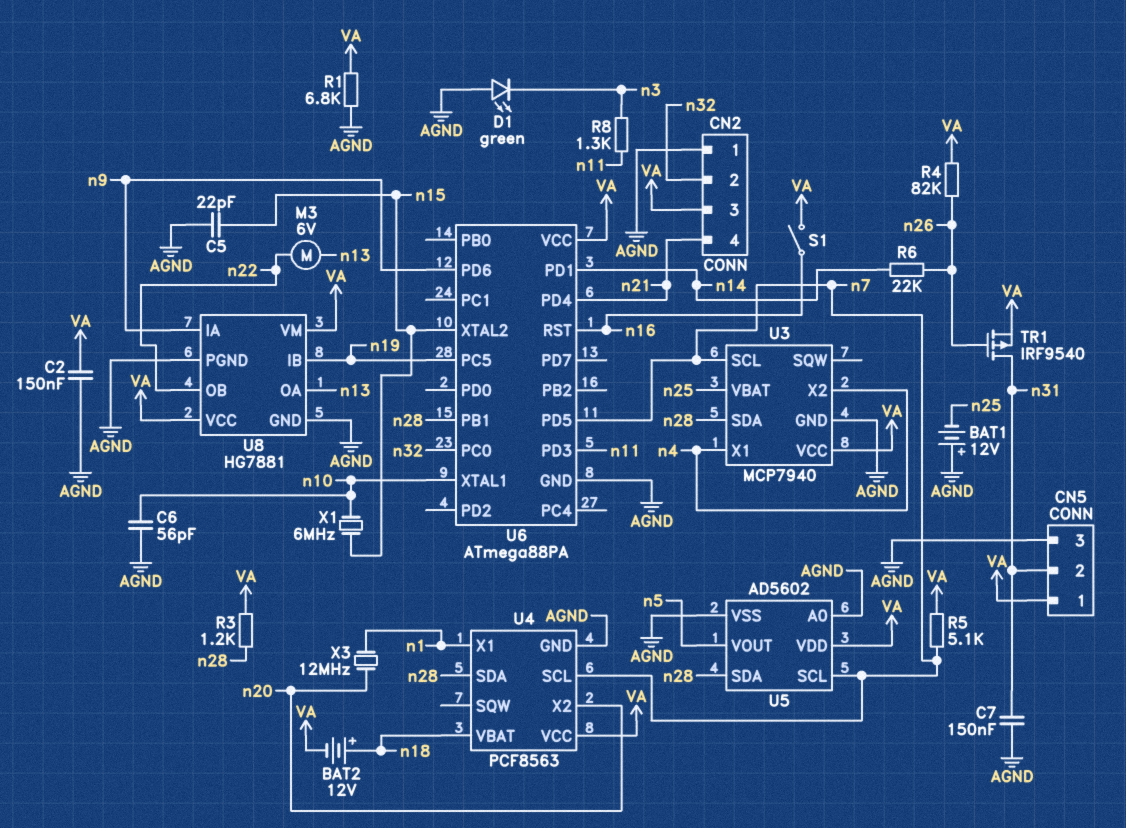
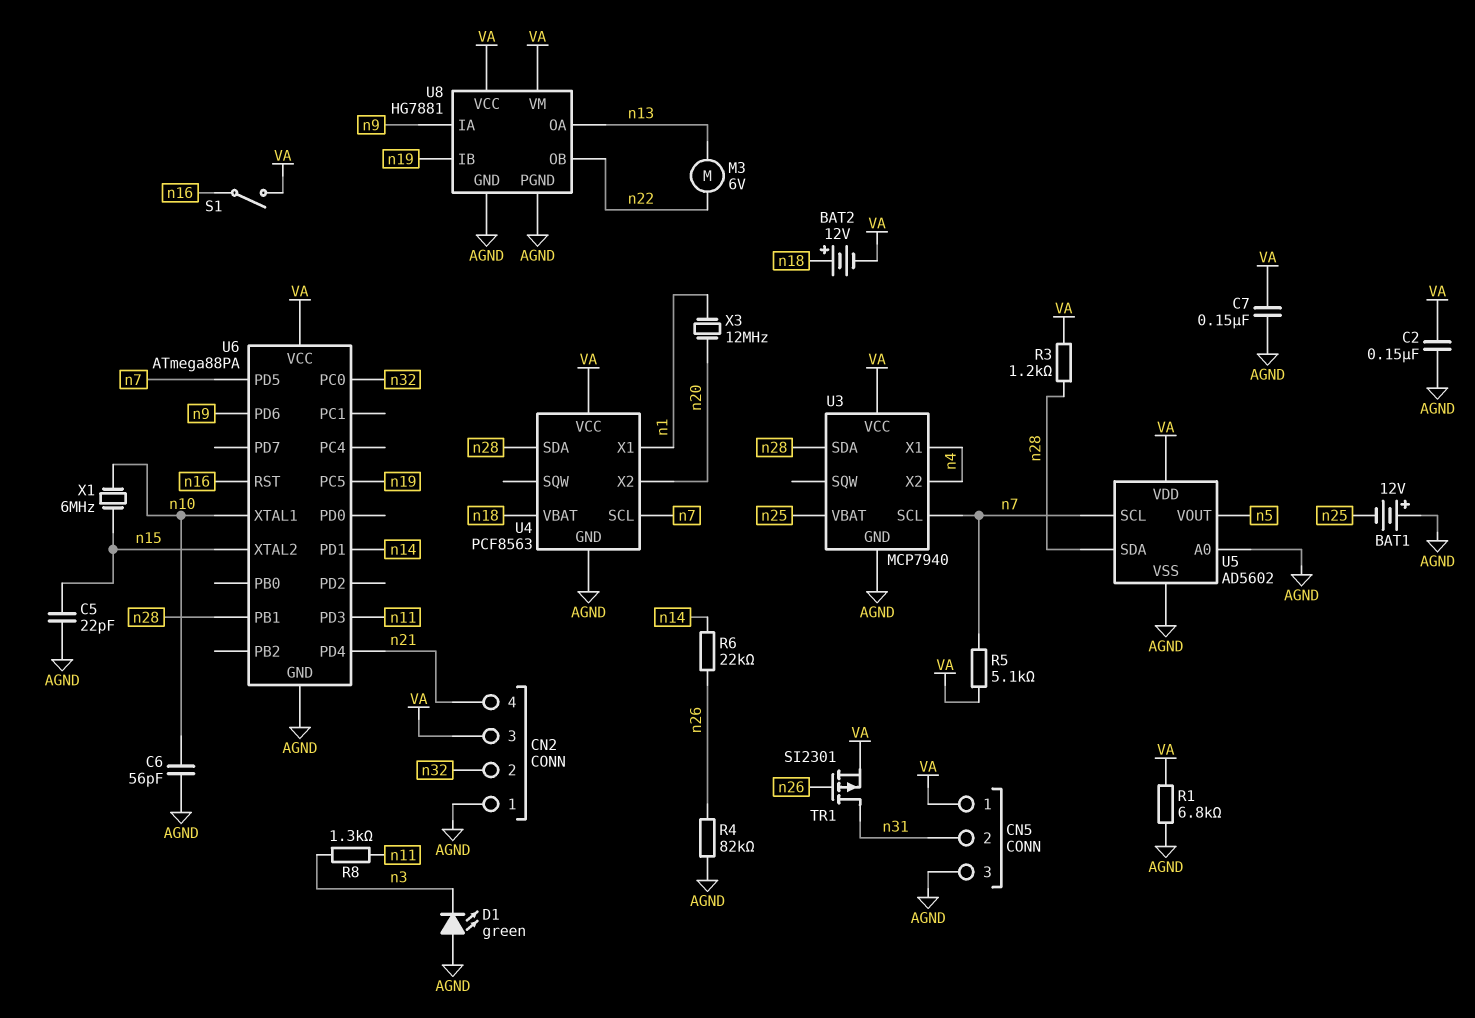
C7: 150nF (AGND, n31) -> 150nF (AGND, VA)
R4: 82k (VA, n26) -> 82k (AGND, n26)
TR1: PMOS IRF9540 (G n26, D n31, S VA) -> PMOS SI2301 (G n26, D n31, S VA)

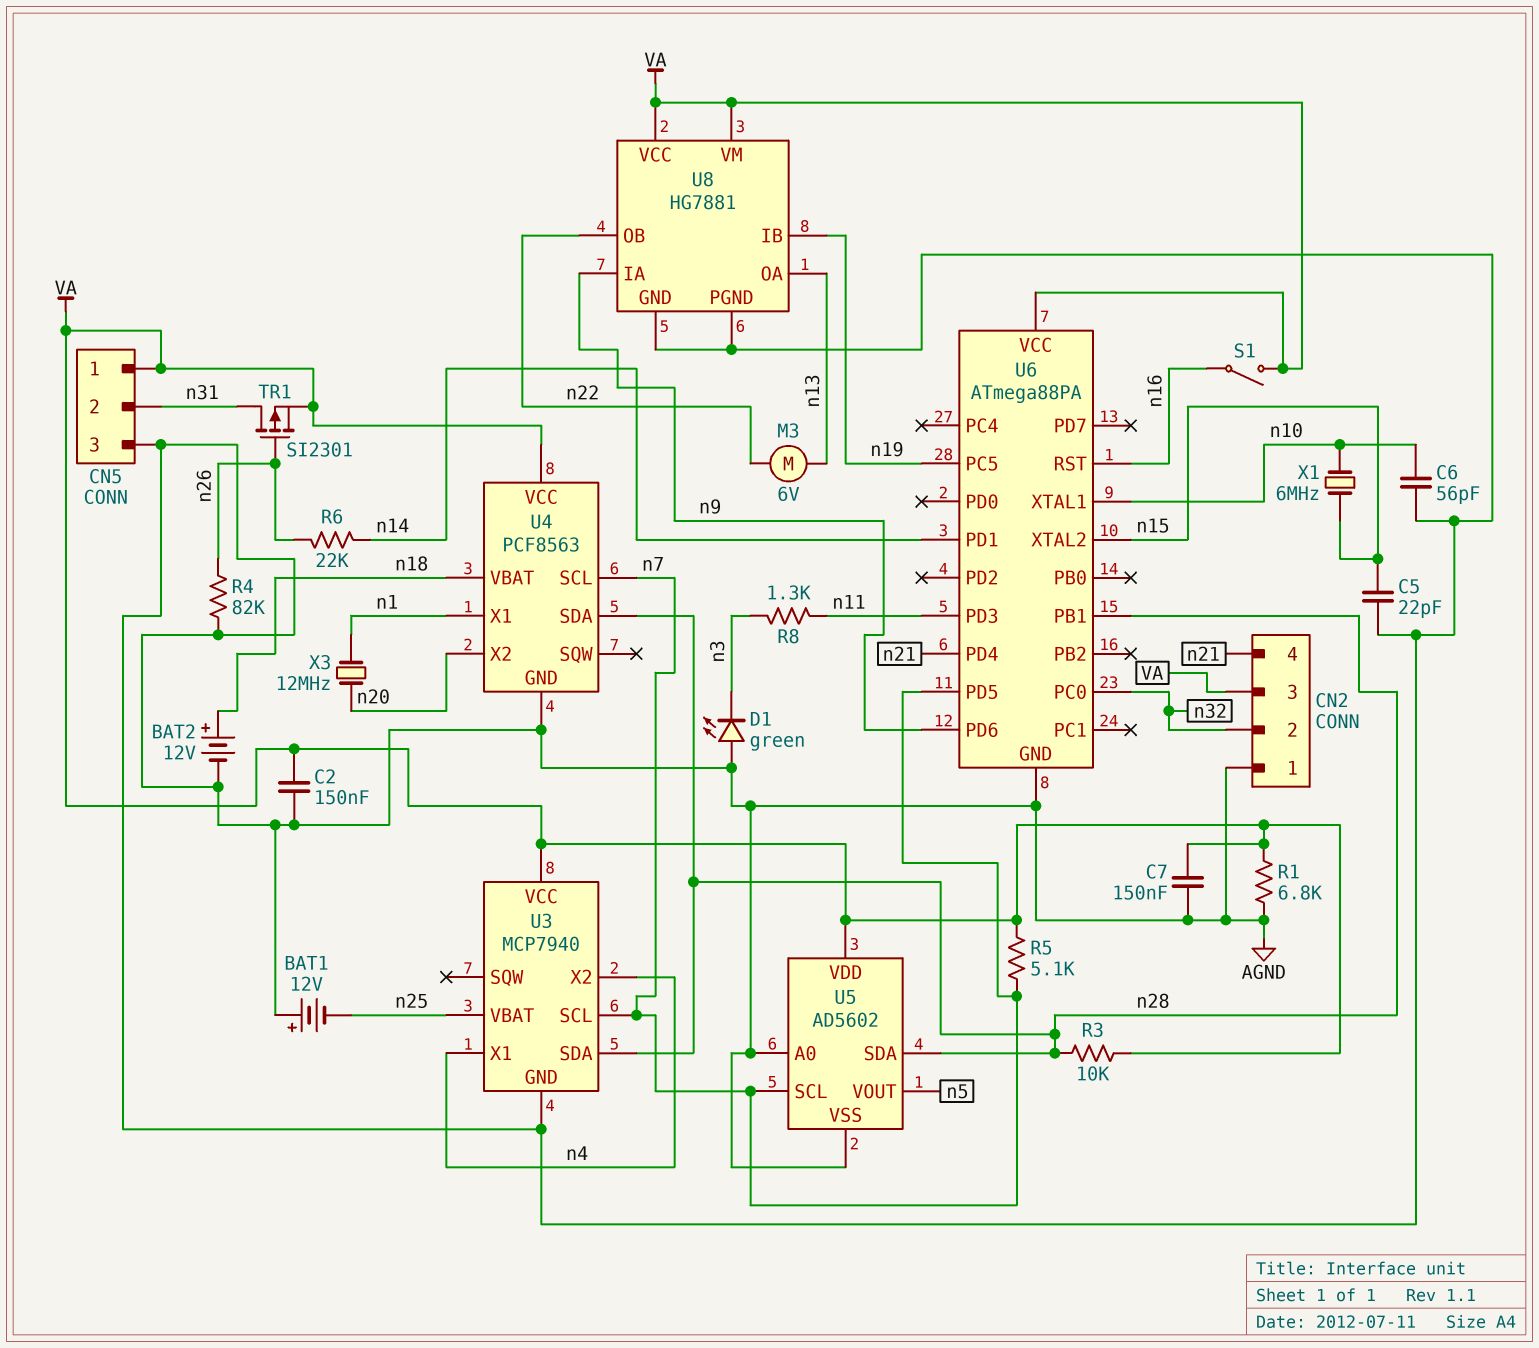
BAT2: 12V (plus n18, minus VA) -> 12V (plus n18, minus AGND)
R3: 1.2k (VA, n28) -> 10k (VA, n28)

